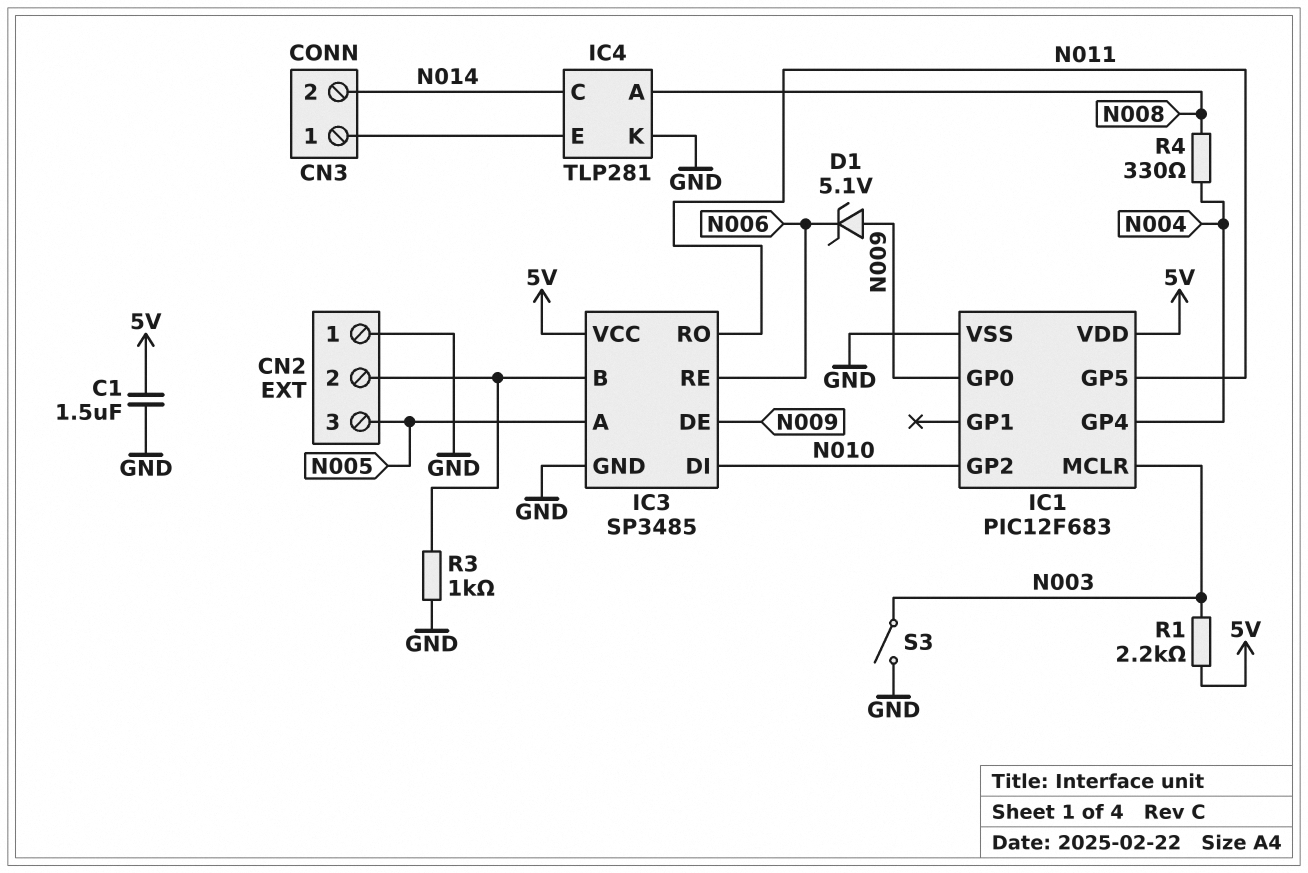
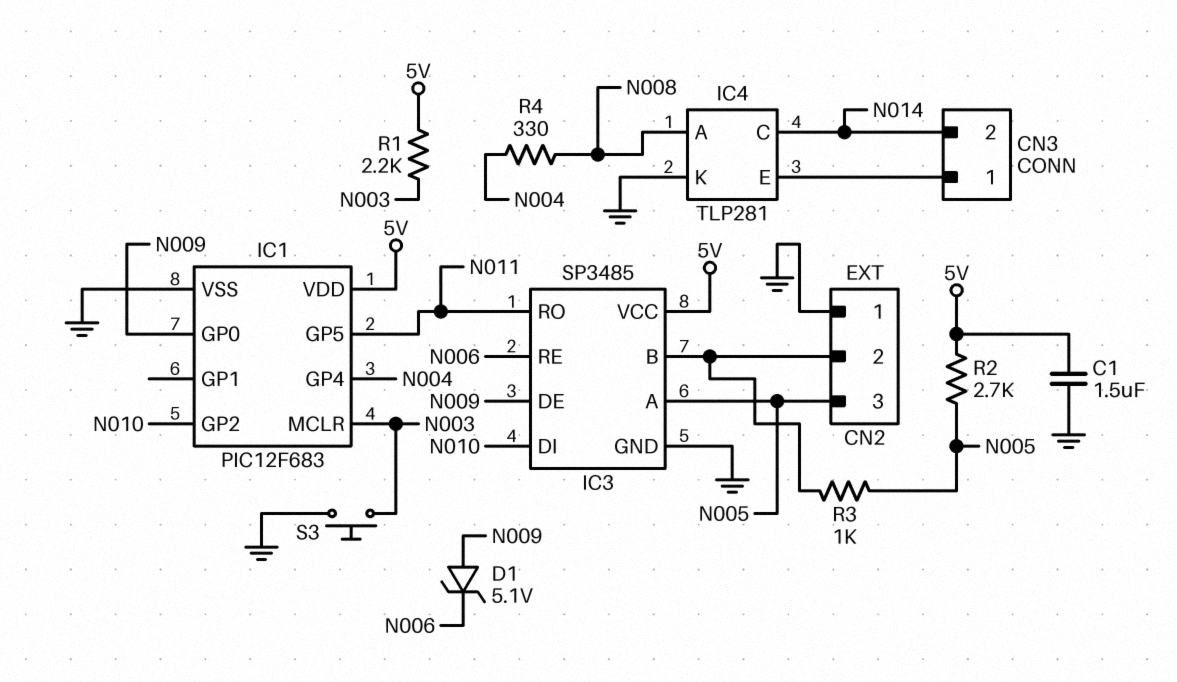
R2: none -> 2.7k (5V, N005)
R3: 1k (CN2/2, GND) -> 1k (CN2/2, N005)
S3: switch (GND, N003) -> button (GND, N003)

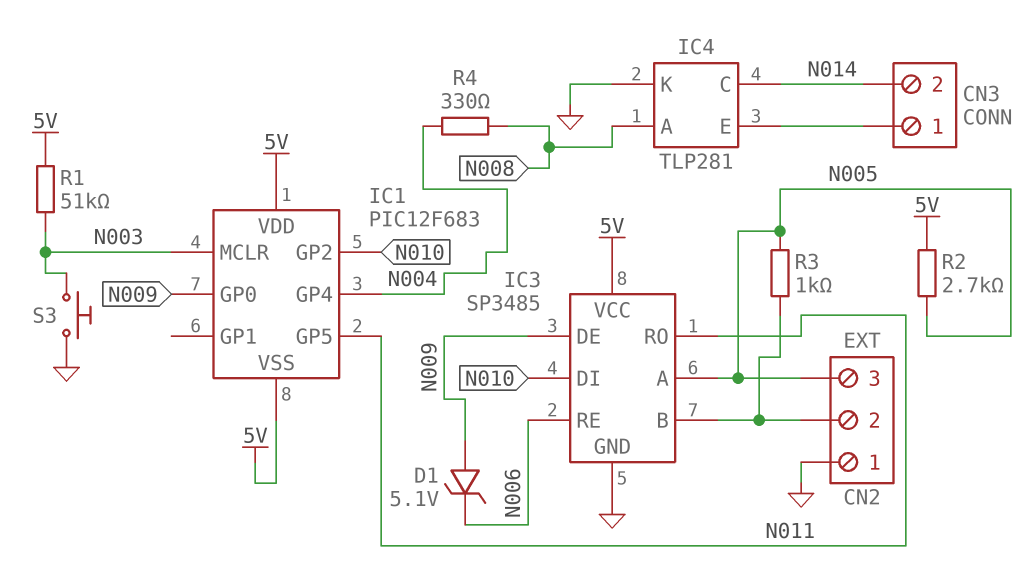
C1: 1.5uF (5V, GND) -> none
IC1 pin VSS: GND -> 5V
R1: 2.2k (5V, N003) -> 51k (5V, N003)

